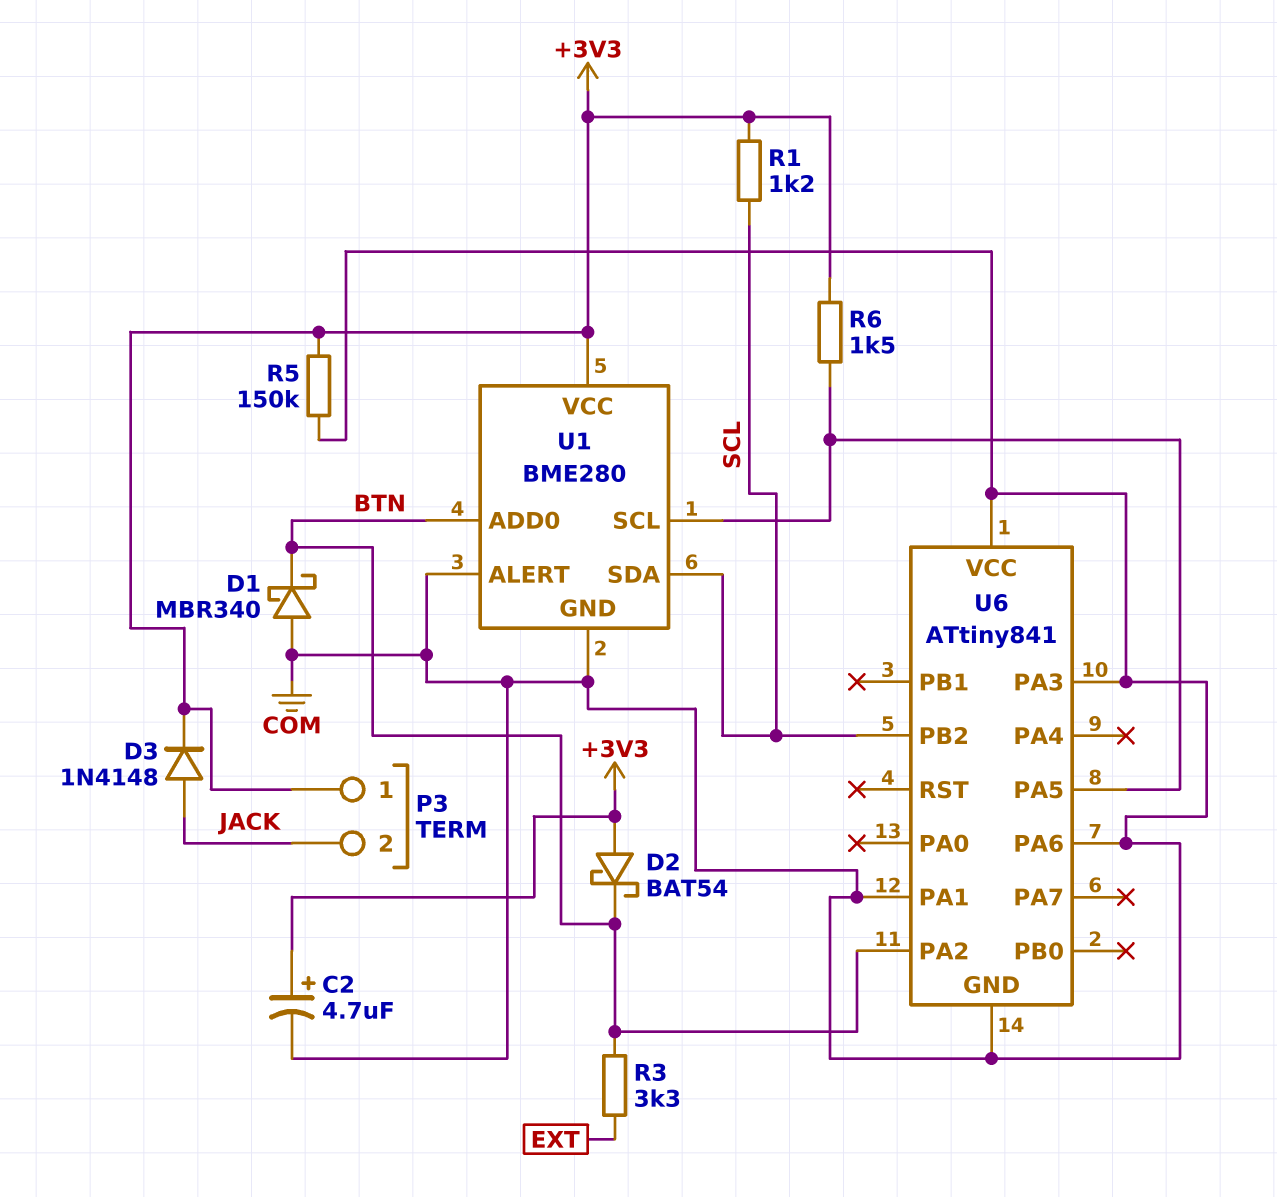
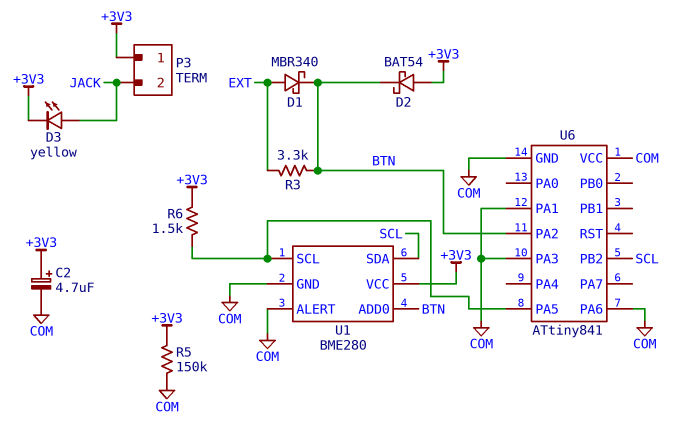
D1: schottky MBR340 (A COM, K BTN) -> schottky MBR340 (A EXT, K BTN)
D3: diode 1N4148 (A JACK, K +3V3) -> LED yellow (A JACK, K +3V3)
R1: 1.2k (+3V3, SCL) -> none

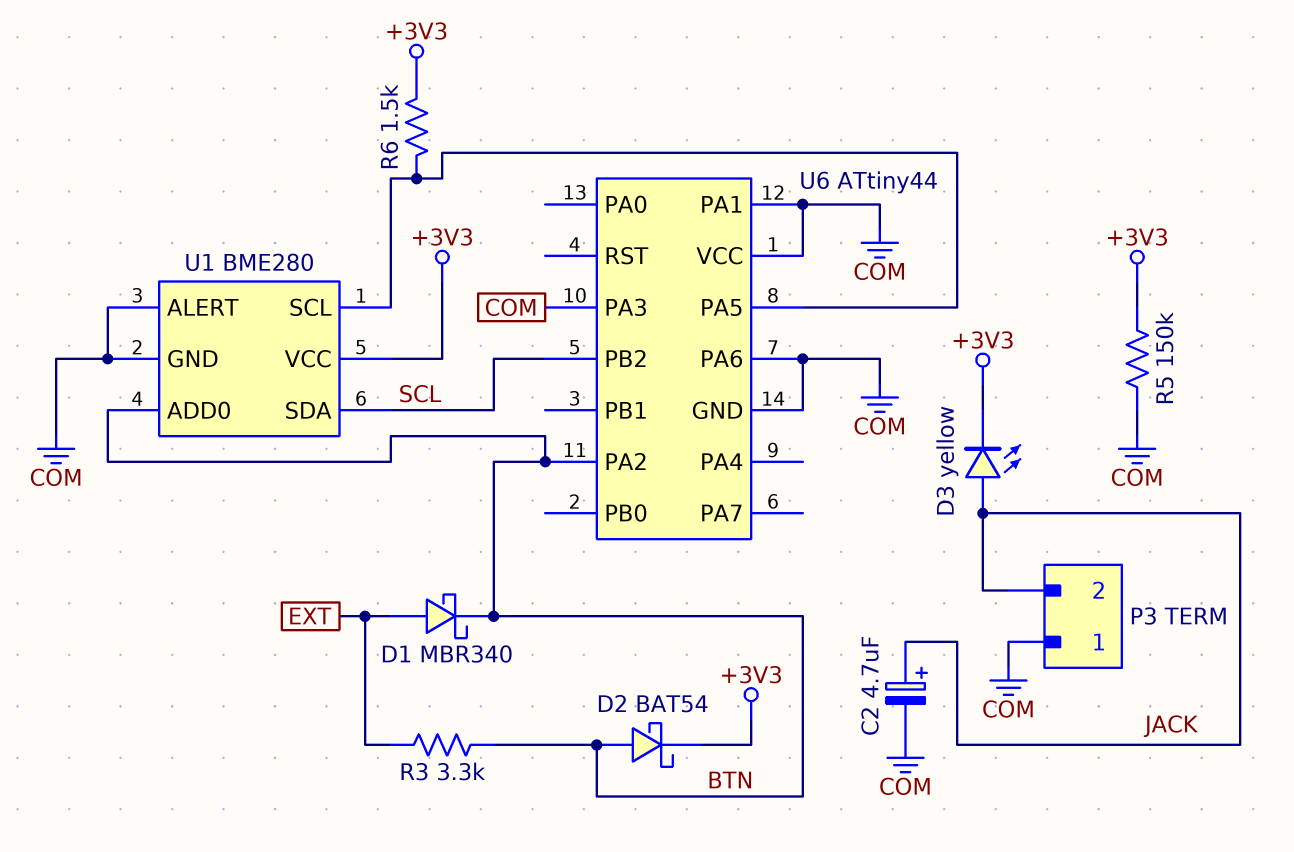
C2: 4.7uF (plus +3V3, minus COM) -> 4.7uF (plus JACK, minus COM)
D2: schottky BAT54 (A +3V3, K BTN) -> schottky BAT54 (A BTN, K +3V3)
P3 pin 1: +3V3 -> COM
U6: ATtiny841 -> ATtiny44

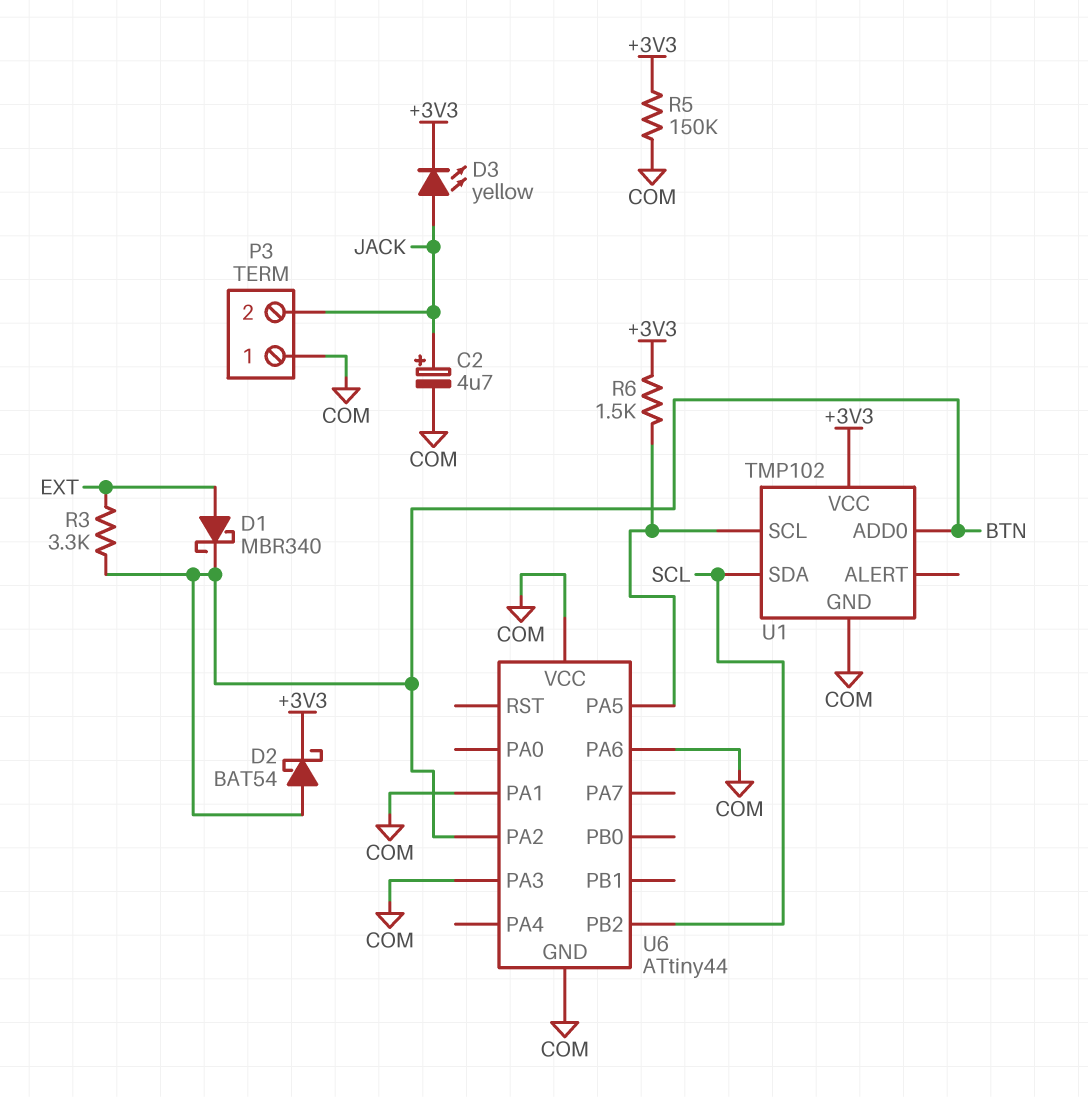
U1: BME280 -> TMP102
U1 pin ALERT: COM -> none

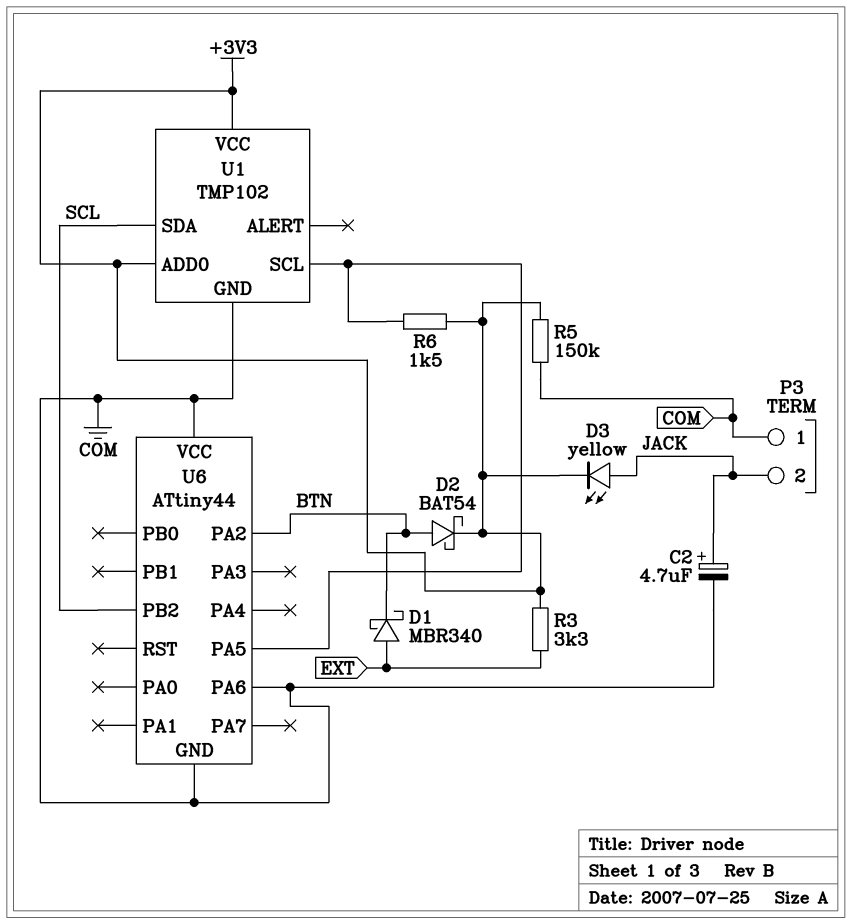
R3: 3.3k (BTN, EXT) -> 3.3k (+3V3, EXT)
U1 pin ADD0: BTN -> +3V3
U6 pin PA1: COM -> none
U6 pin PA3: COM -> none

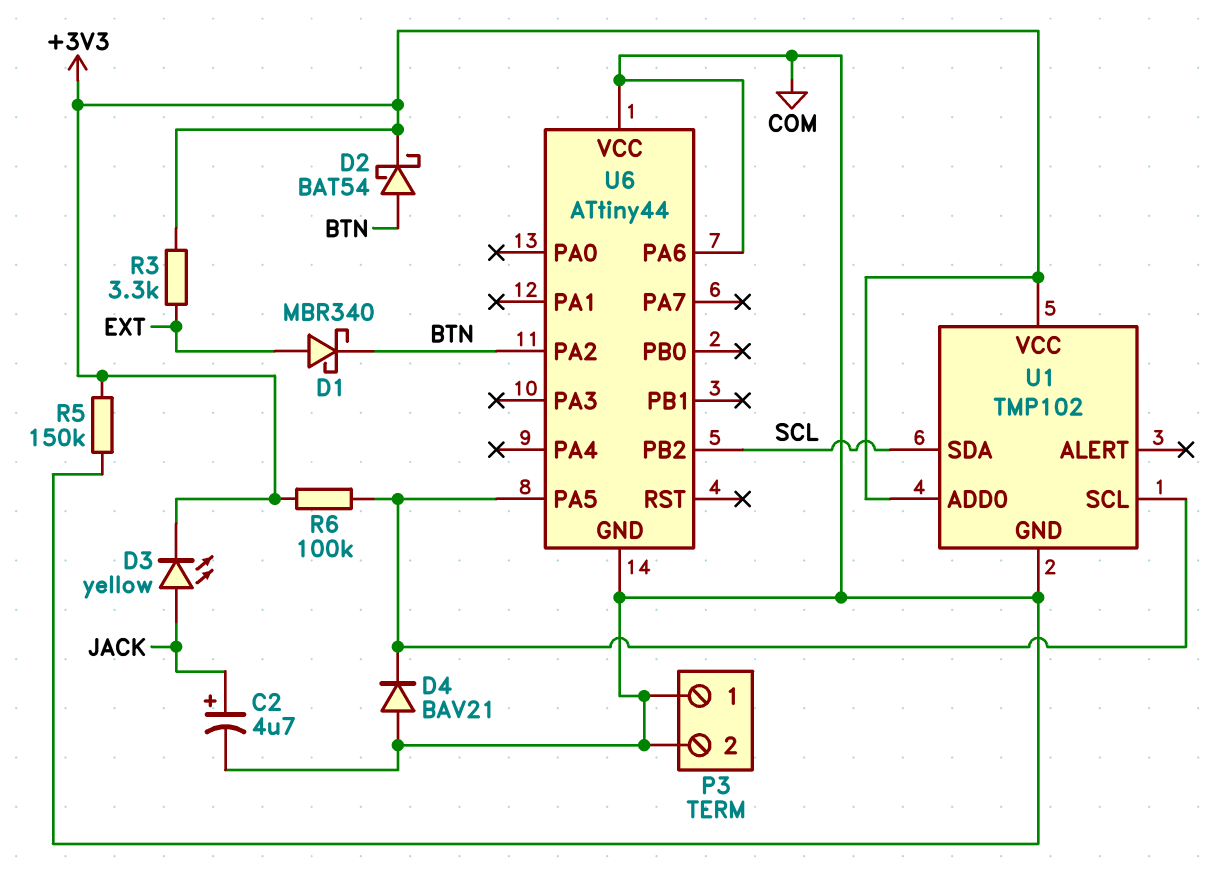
D4: none -> diode BAV21 (A COM, K U1/SCL)
P3 pin 2: JACK -> COM
R6: 1.5k (+3V3, U1/SCL) -> 100k (+3V3, U1/SCL)

